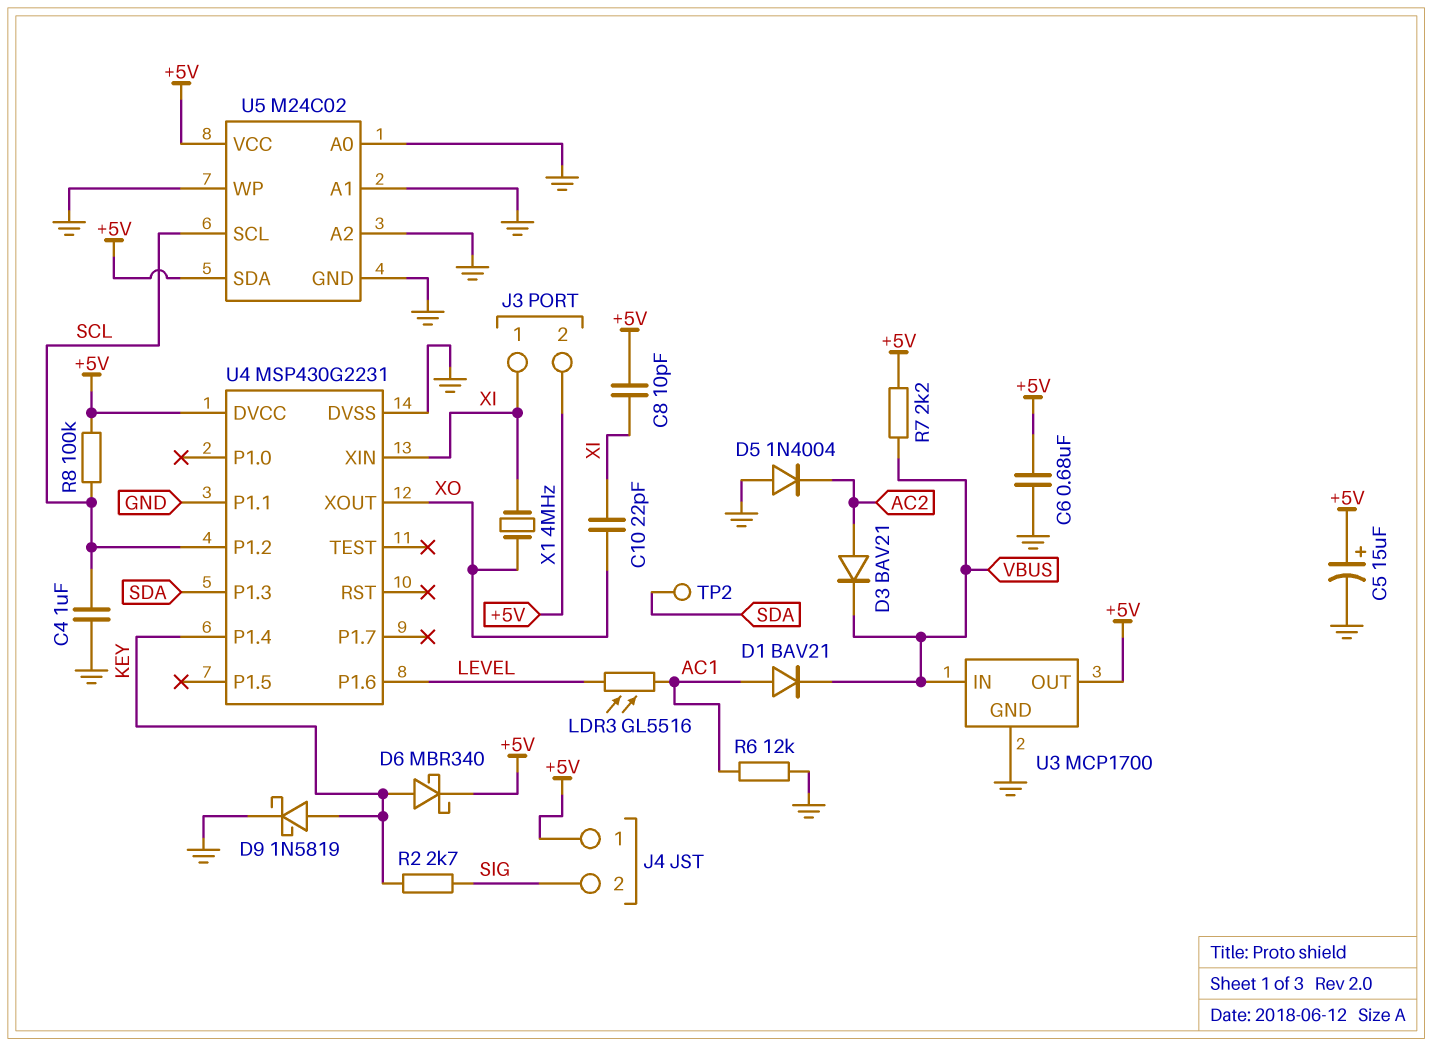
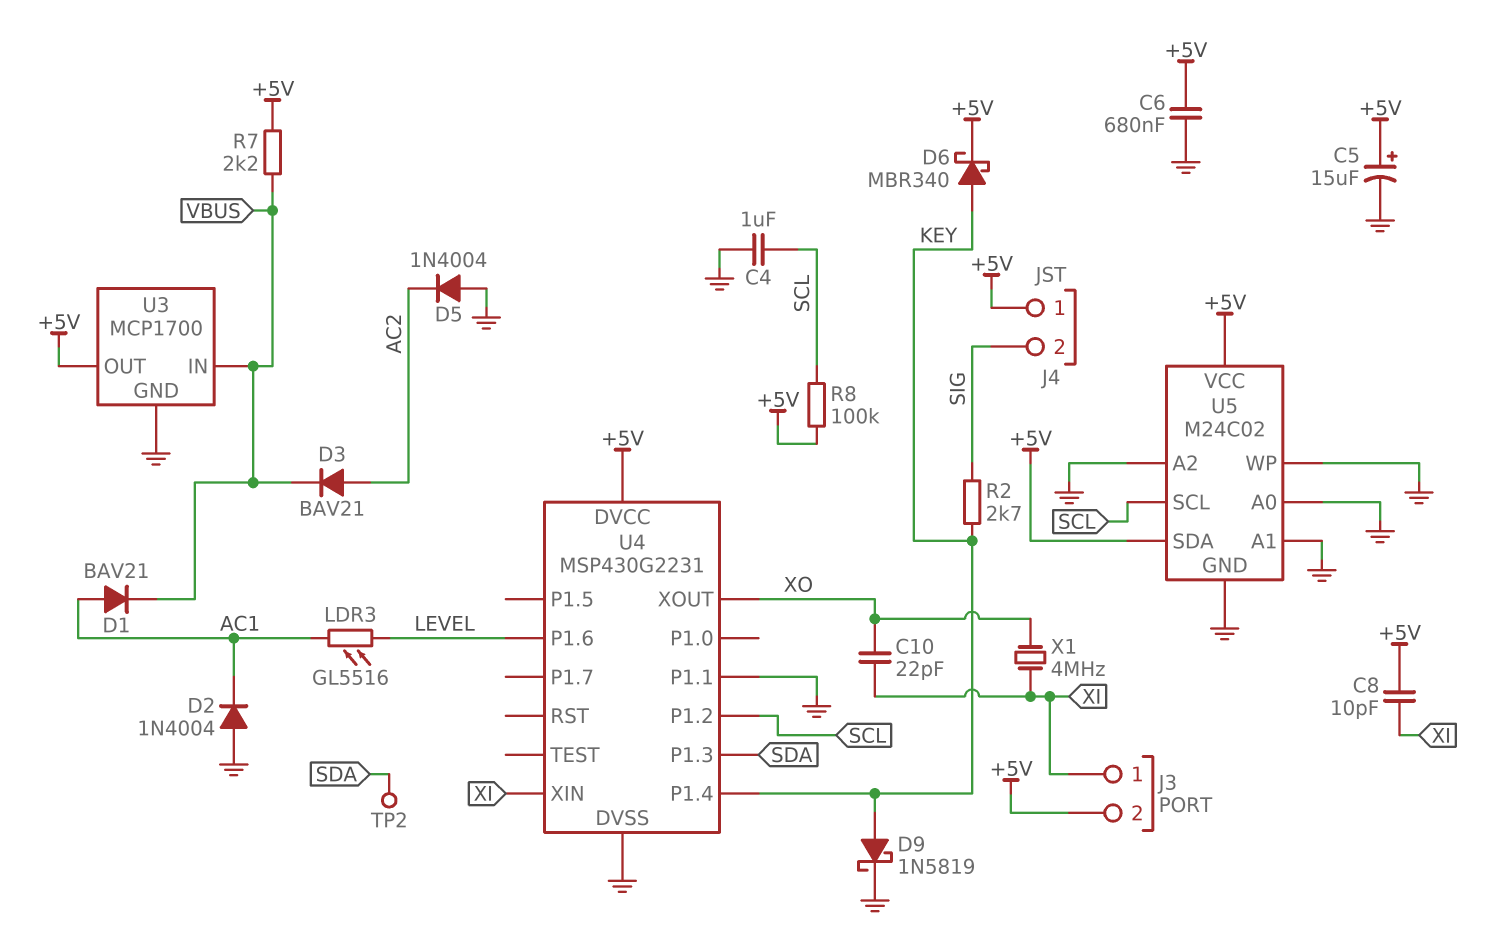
D2: none -> diode 1N4004 (A GND, K AC1)
R6: 12k (AC1, GND) -> none

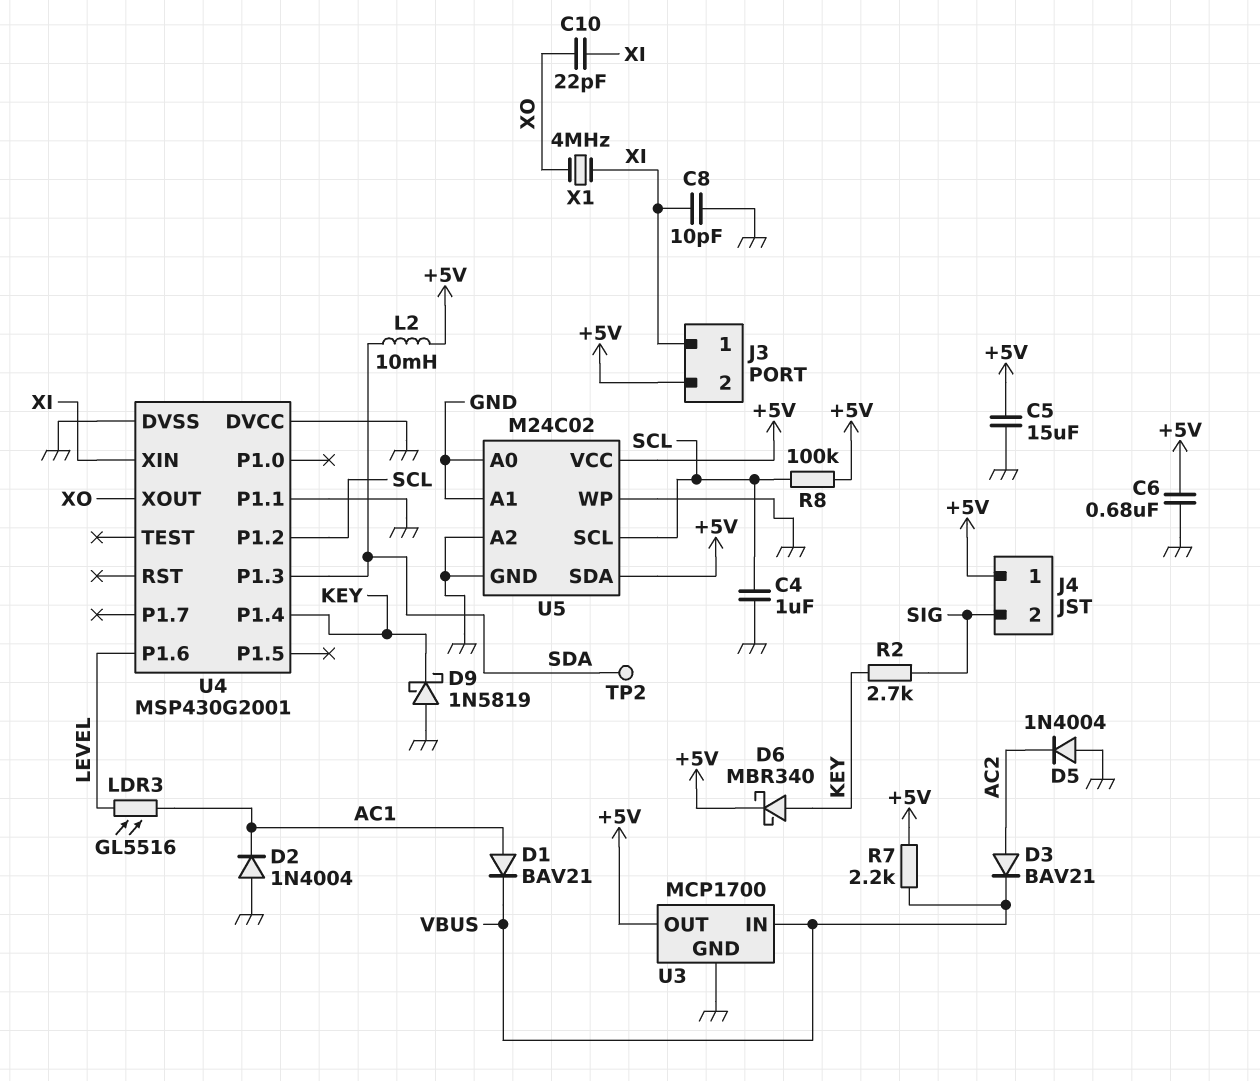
C5: 15uF (plus +5V, minus GND) -> 15uF (+5V, GND)
C8: 10pF (+5V, XI) -> 10pF (GND, XI)
D9: schottky 1N5819 (A KEY, K GND) -> schottky 1N5819 (A GND, K KEY)
L2: none -> 10mH (+5V, SDA)
U4: MSP430G2231 -> MSP430G2001
U4 pin DVCC: +5V -> GND

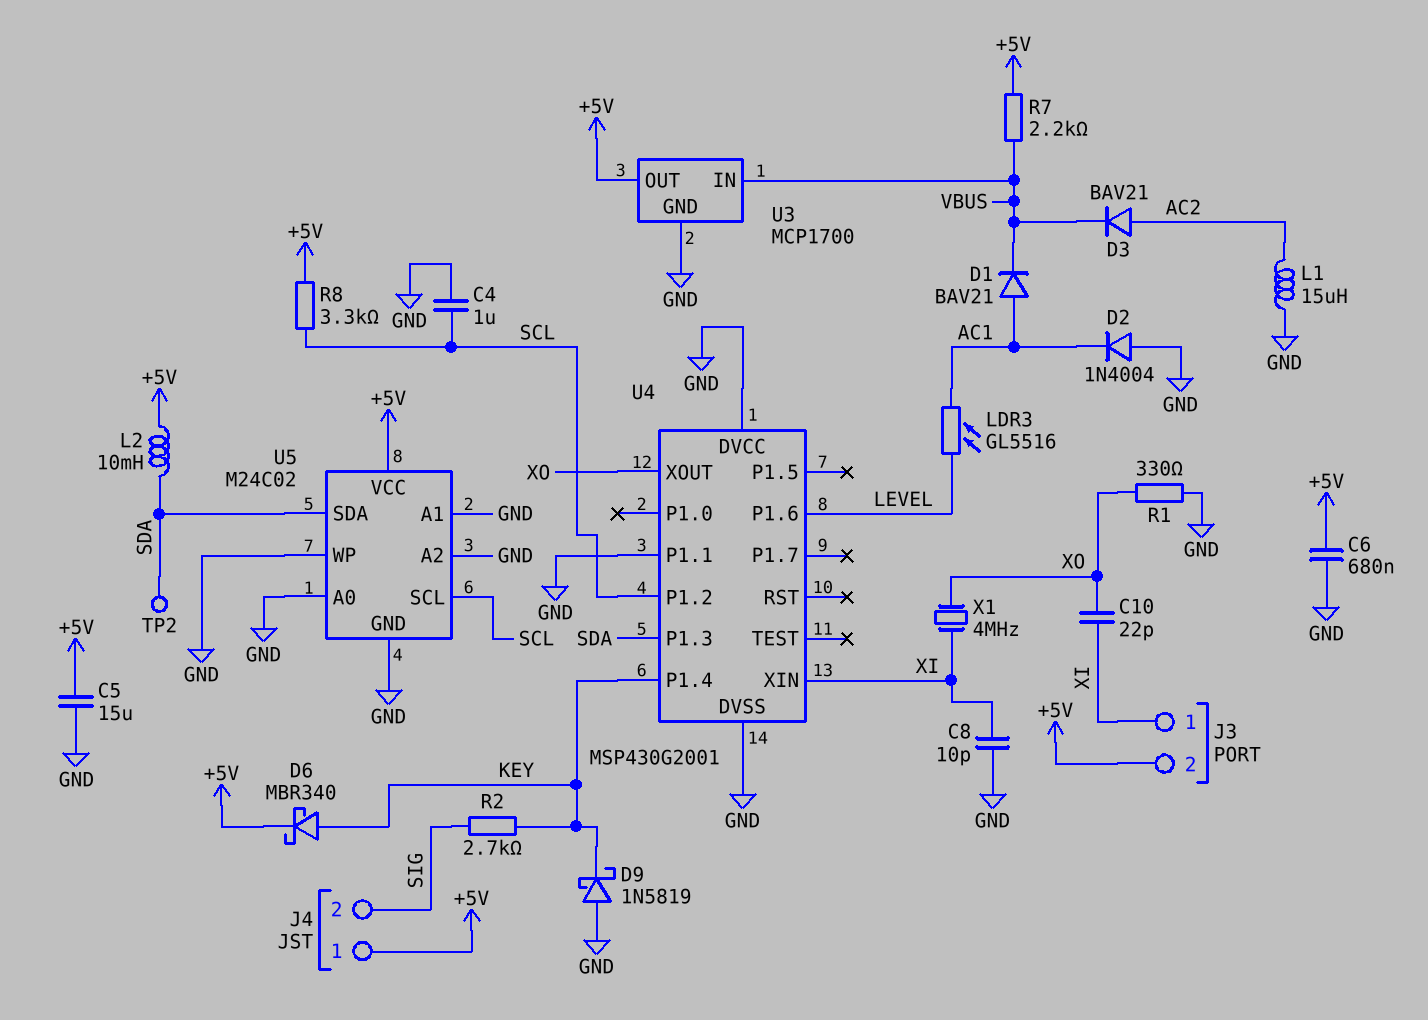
D5: diode 1N4004 (A GND, K AC2) -> none
L1: none -> 15uH (AC2, GND)
R1: none -> 330 (GND, XO)
R8: 100k (+5V, SCL) -> 3.3k (+5V, SCL)
U5 pin SDA: +5V -> SDA

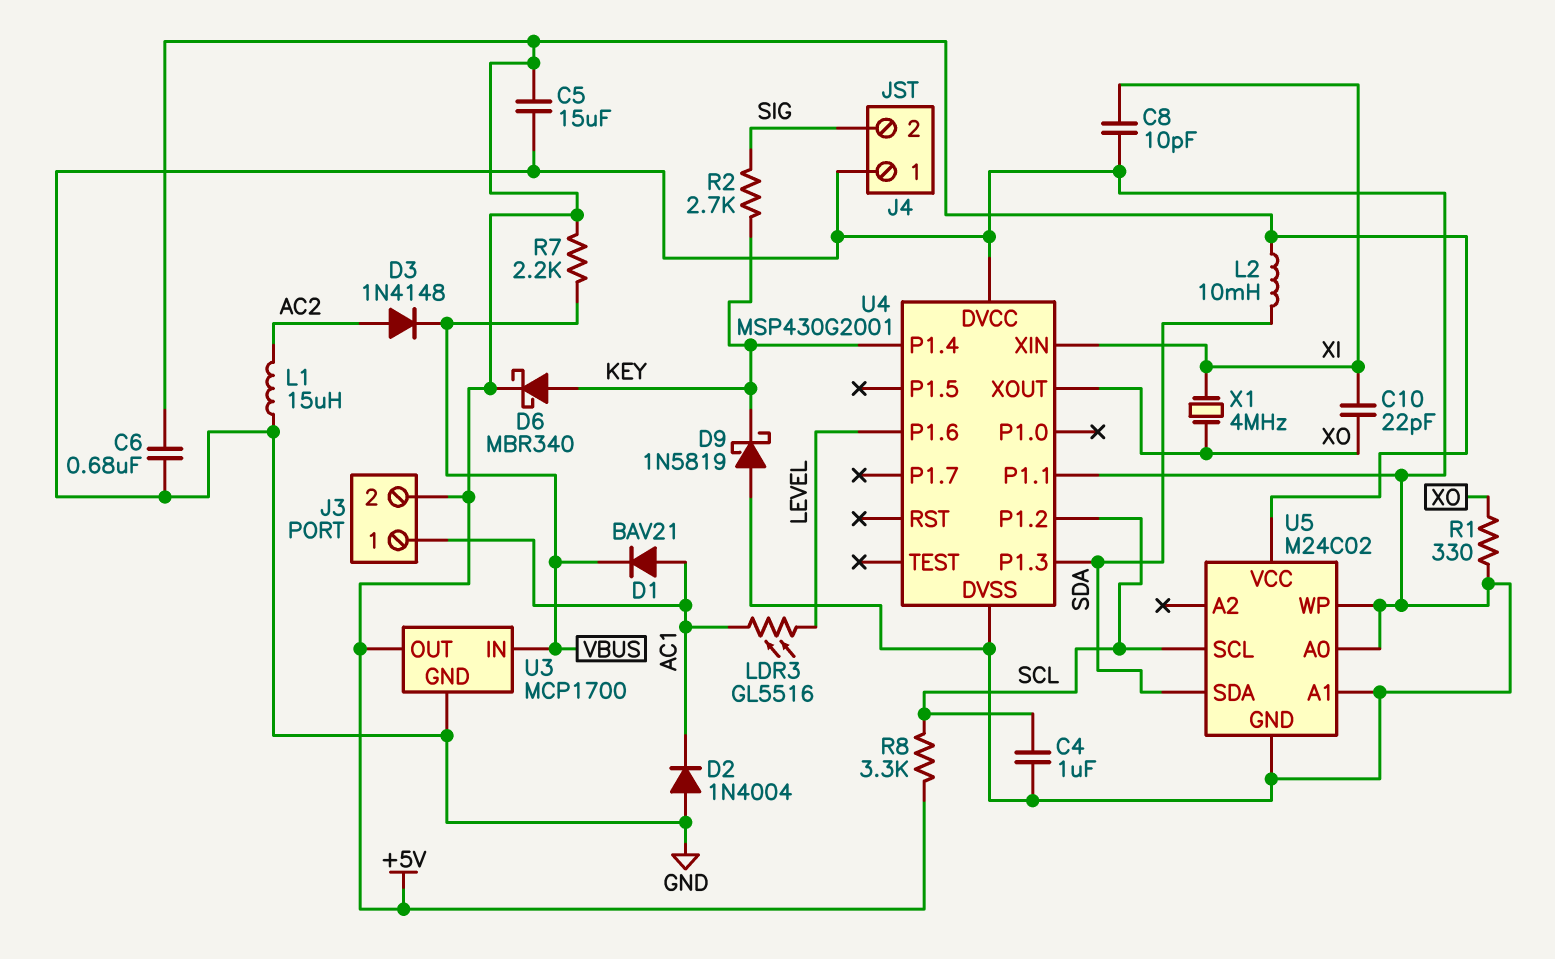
D3: diode BAV21 (A AC2, K VBUS) -> diode 1N4148 (A AC2, K VBUS)
J3 pin 1: XI -> AC1
J4 pin 1: +5V -> GND
TP2: test point (SDA) -> none
U5 pin A2: GND -> none

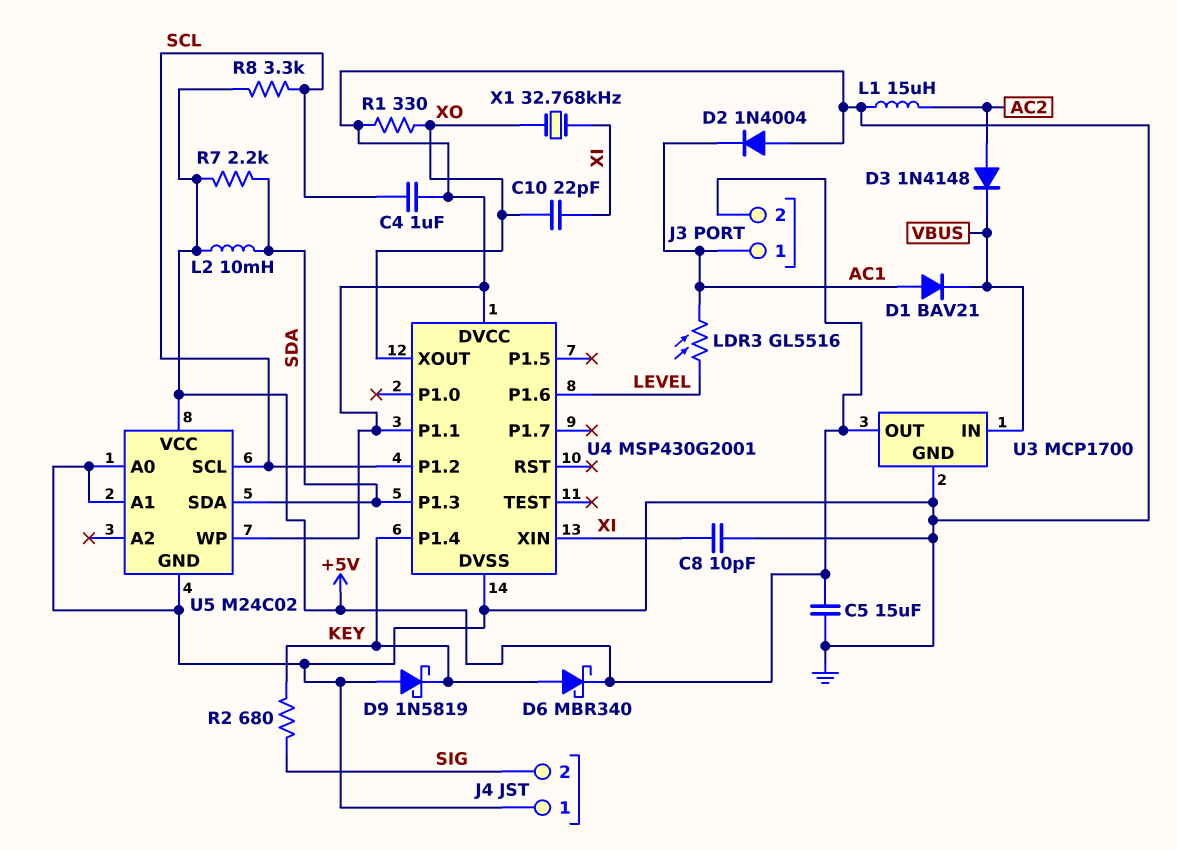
C6: 680nF (+5V, GND) -> none
R2: 2.7k (KEY, SIG) -> 680 (KEY, SIG)
R7: 2.2k (+5V, VBUS) -> 2.2k (+5V, SDA)
X1: 4MHz (XI, XO) -> 32.768kHz (XI, XO)

